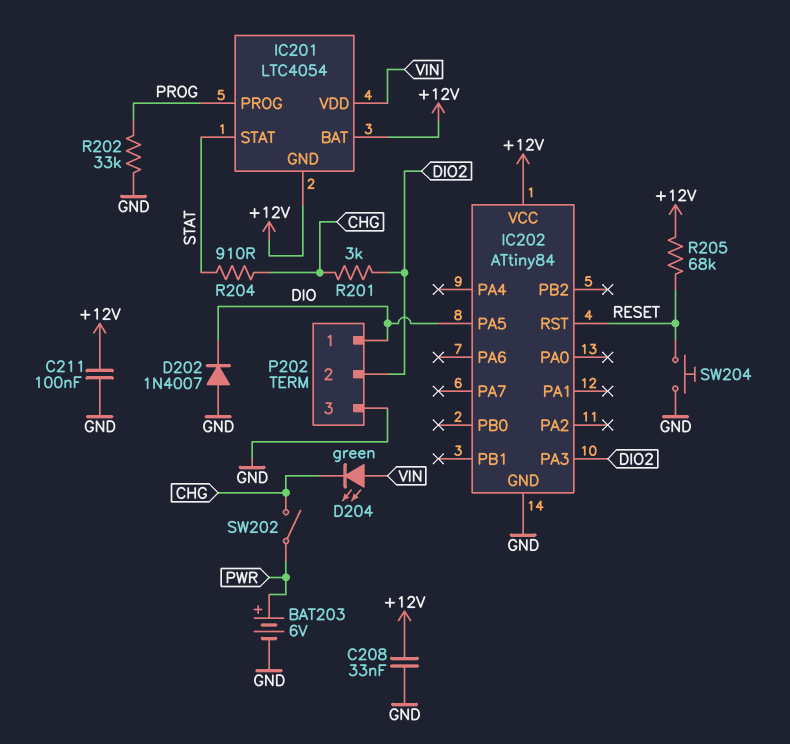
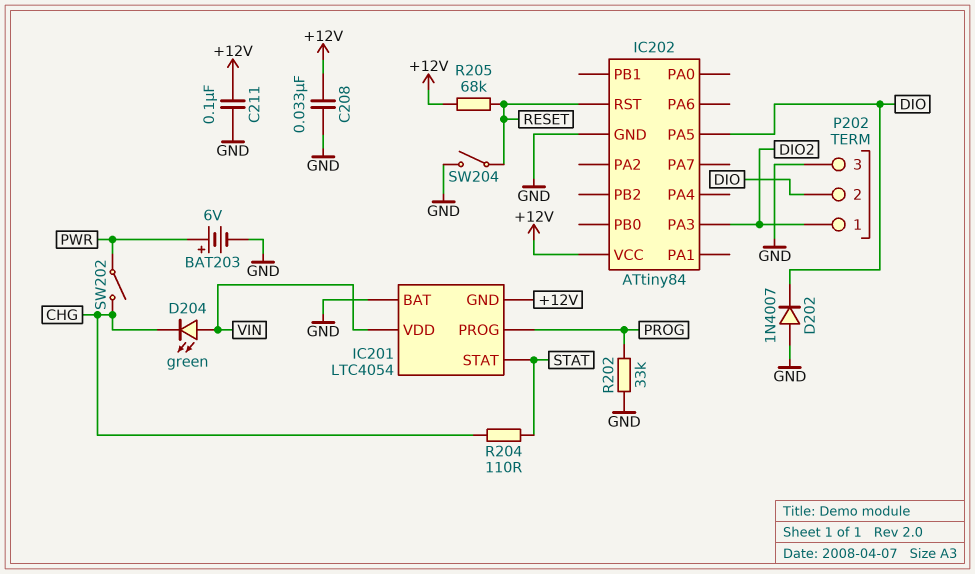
IC201 pin BAT: +12V -> GND
P202 pin 1: DIO -> DIO2
P202 pin 2: DIO2 -> DIO
R201: 3k (CHG, DIO2) -> none
R204: 910 (CHG, STAT) -> 110 (CHG, STAT)
SW204: button (GND, RESET) -> switch (GND, RESET)

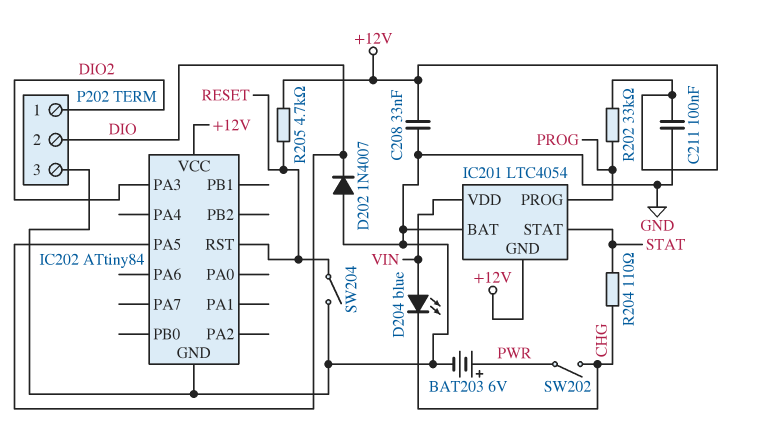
D204: LED green (A VIN, K CHG) -> LED blue (A VIN, K CHG)
R202: 33k (GND, PROG) -> 33k (+12V, PROG)
R205: 68k (+12V, RESET) -> 4.7k (+12V, RESET)

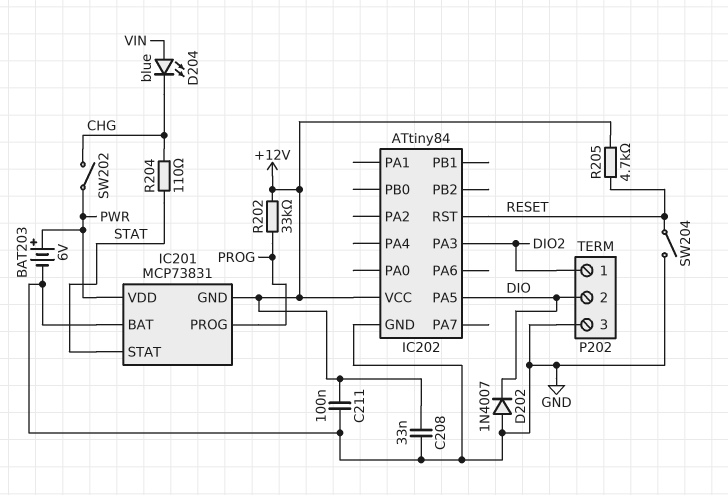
IC201: LTC4054 -> MCP73831
IC201 pin VDD: VIN -> PWR

